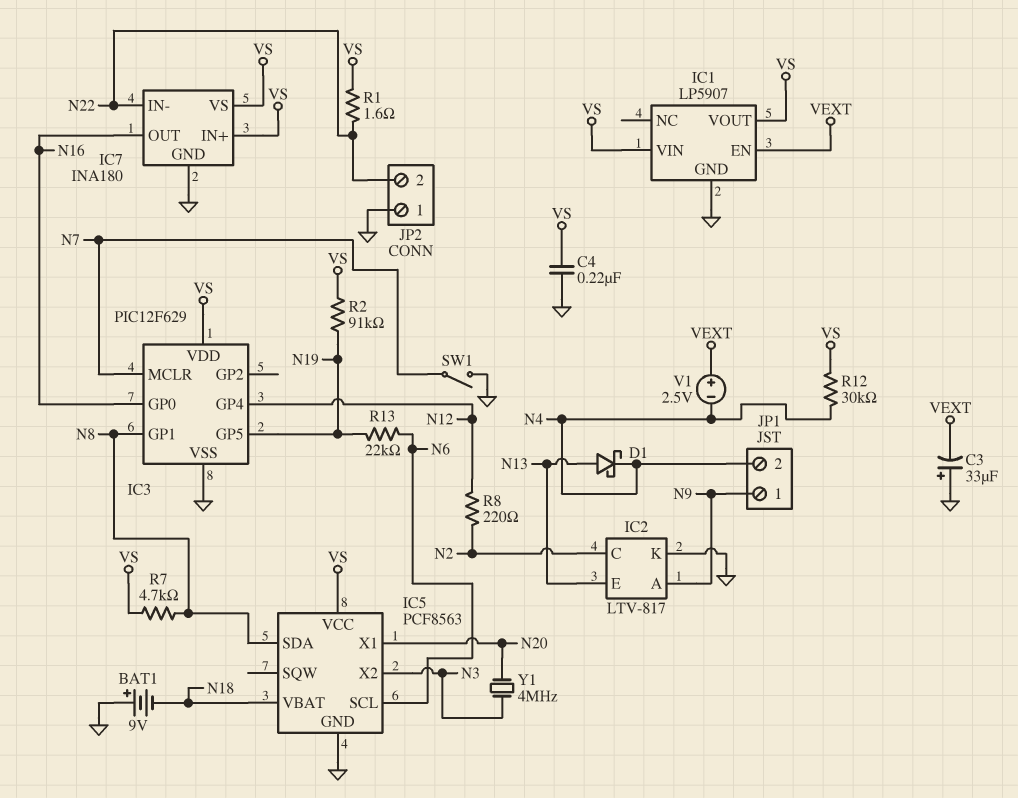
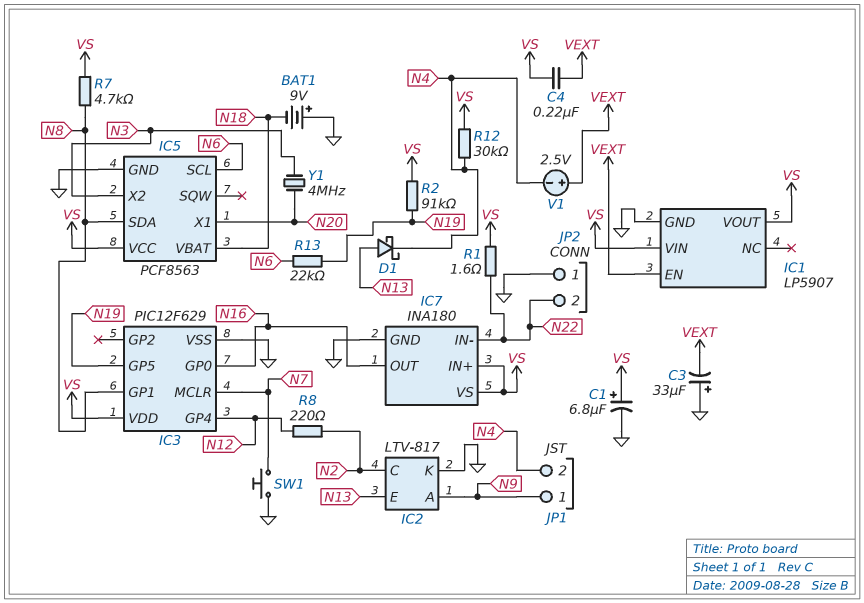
C1: none -> 6.8uF (plus VS, minus GND)
C4: 220nF (GND, VS) -> 220nF (VEXT, VS)
SW1: switch (GND, N7) -> button (GND, N7)

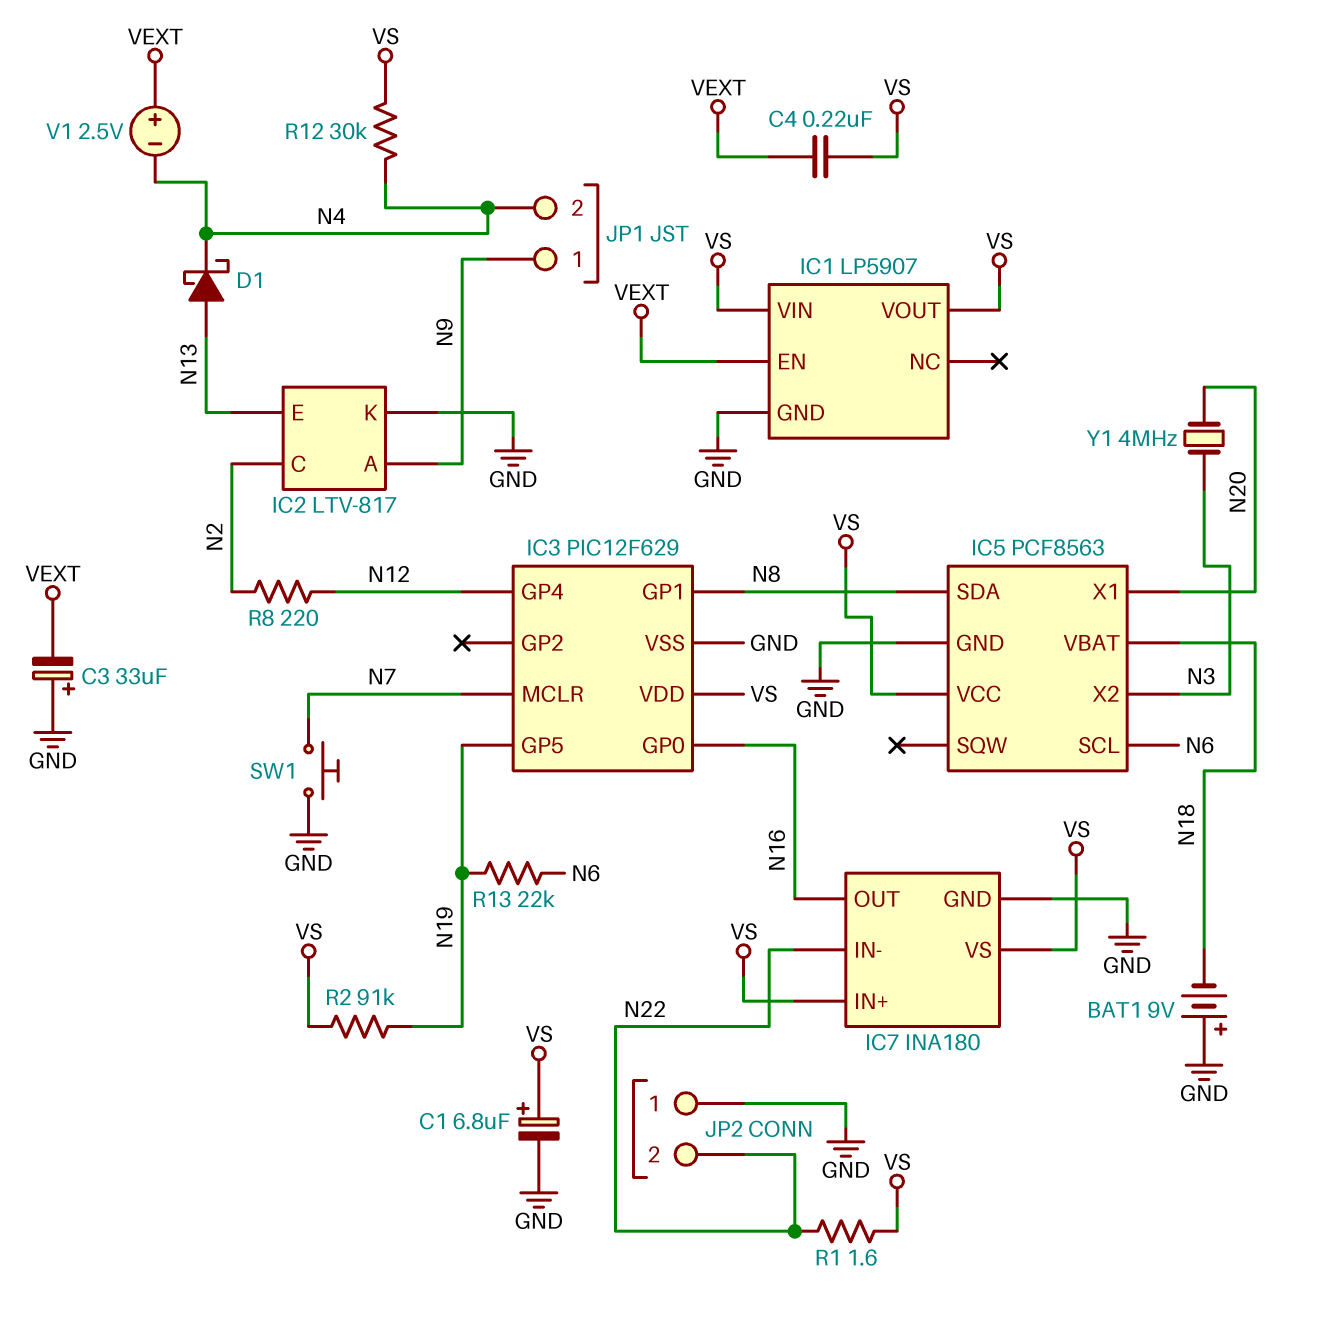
R7: 4.7k (N8, VS) -> none

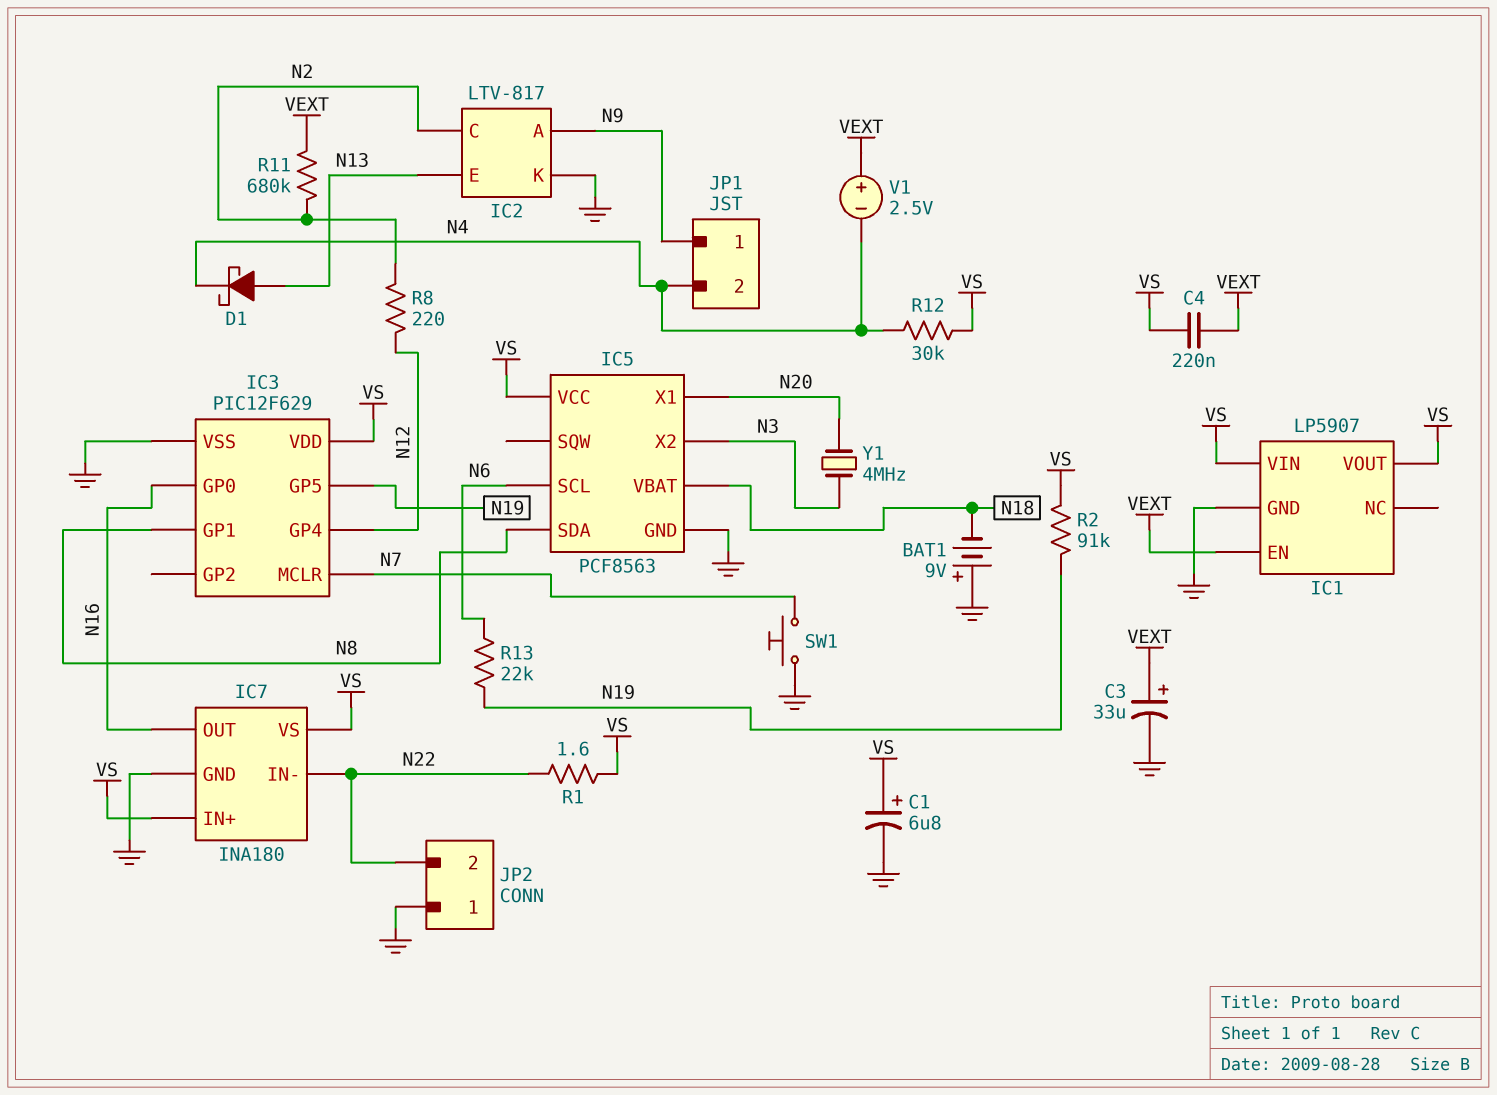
C3: 33uF (plus GND, minus VEXT) -> 33uF (plus VEXT, minus GND)
R11: none -> 680k (N2, VEXT)

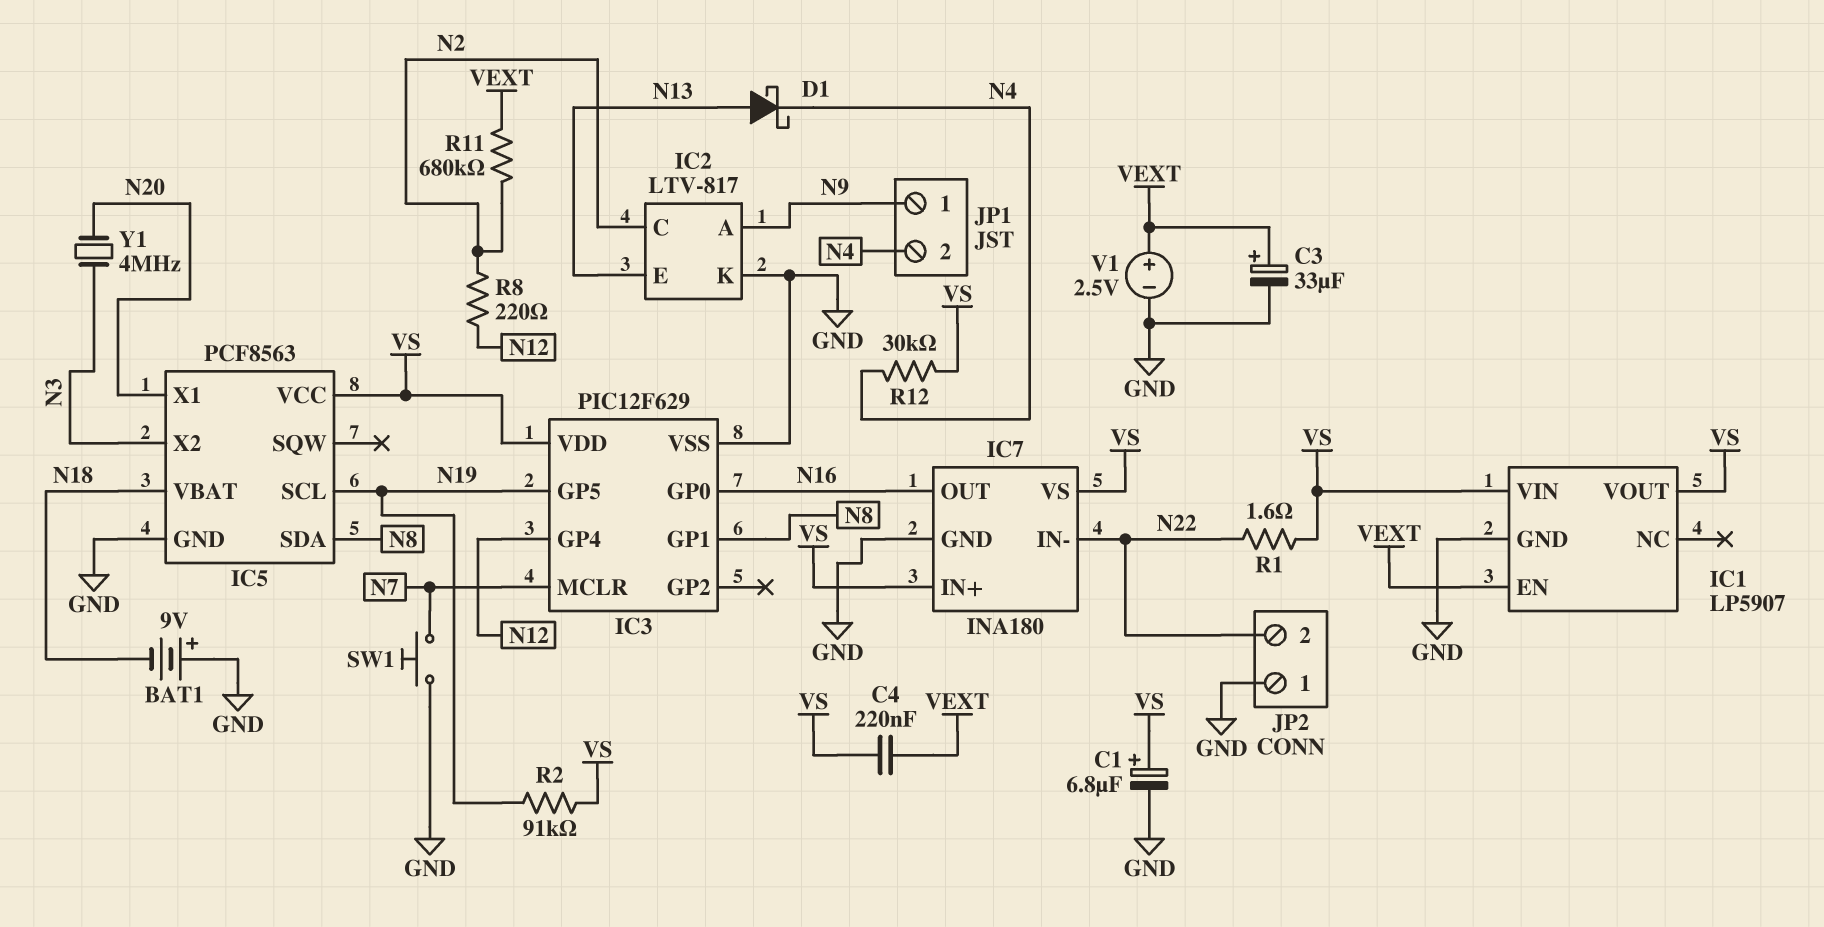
IC5 pin SCL: N6 -> N19
R13: 22k (N6, N19) -> none
V1: 2.5V (plus VEXT, minus N4) -> 2.5V (plus VEXT, minus GND)

